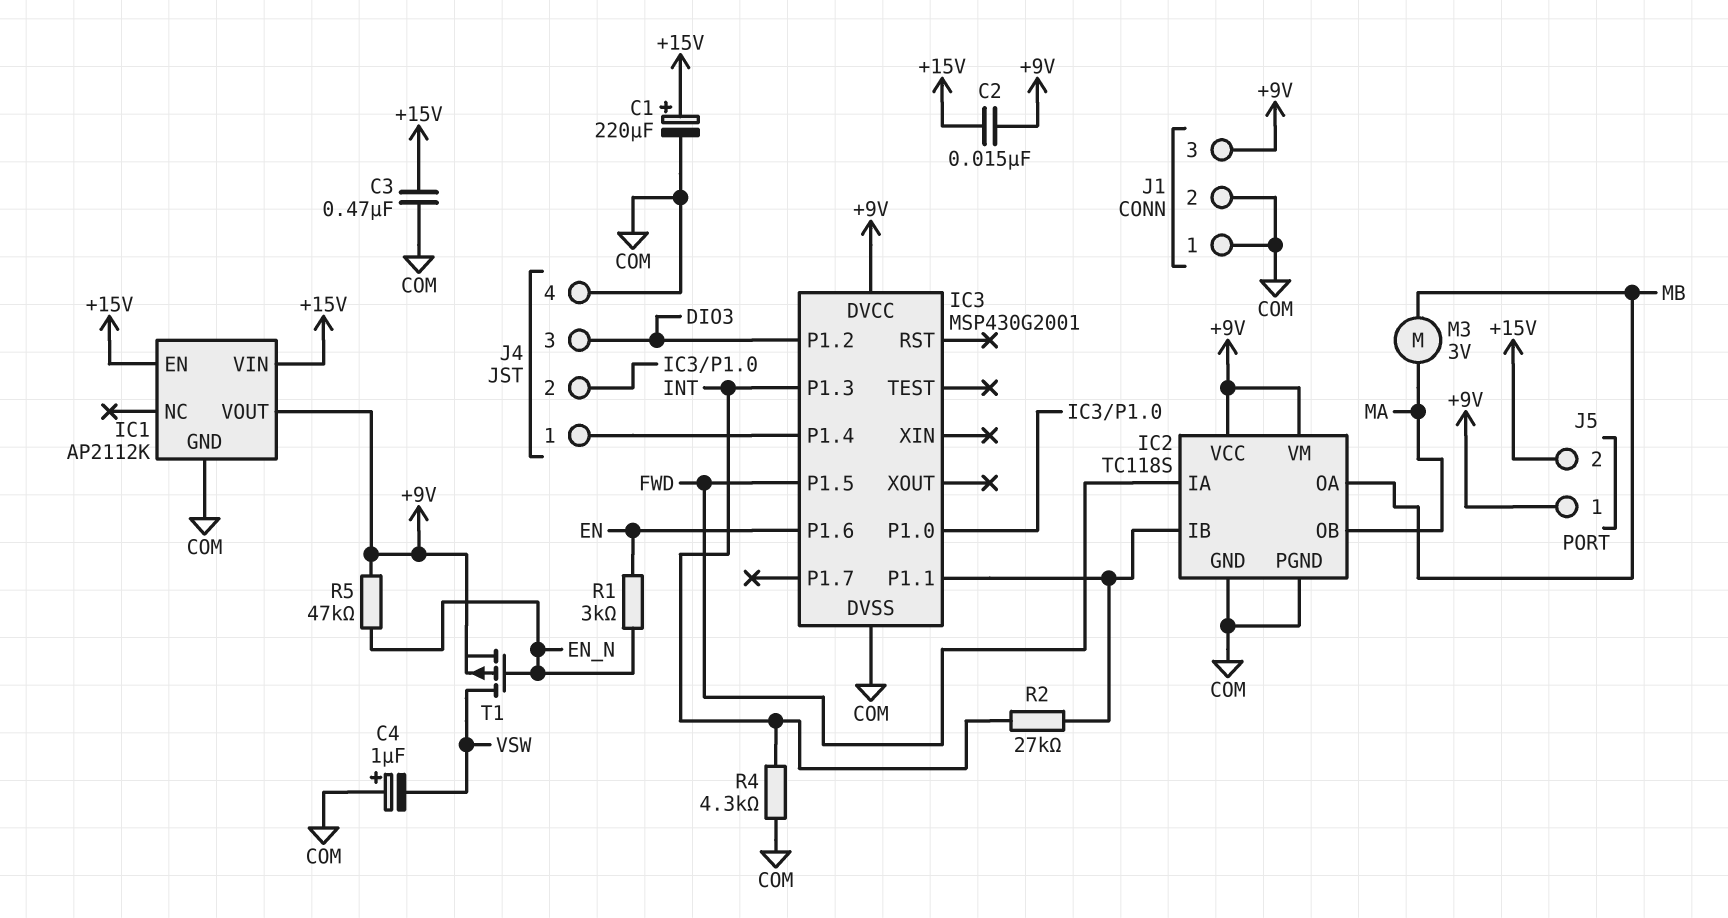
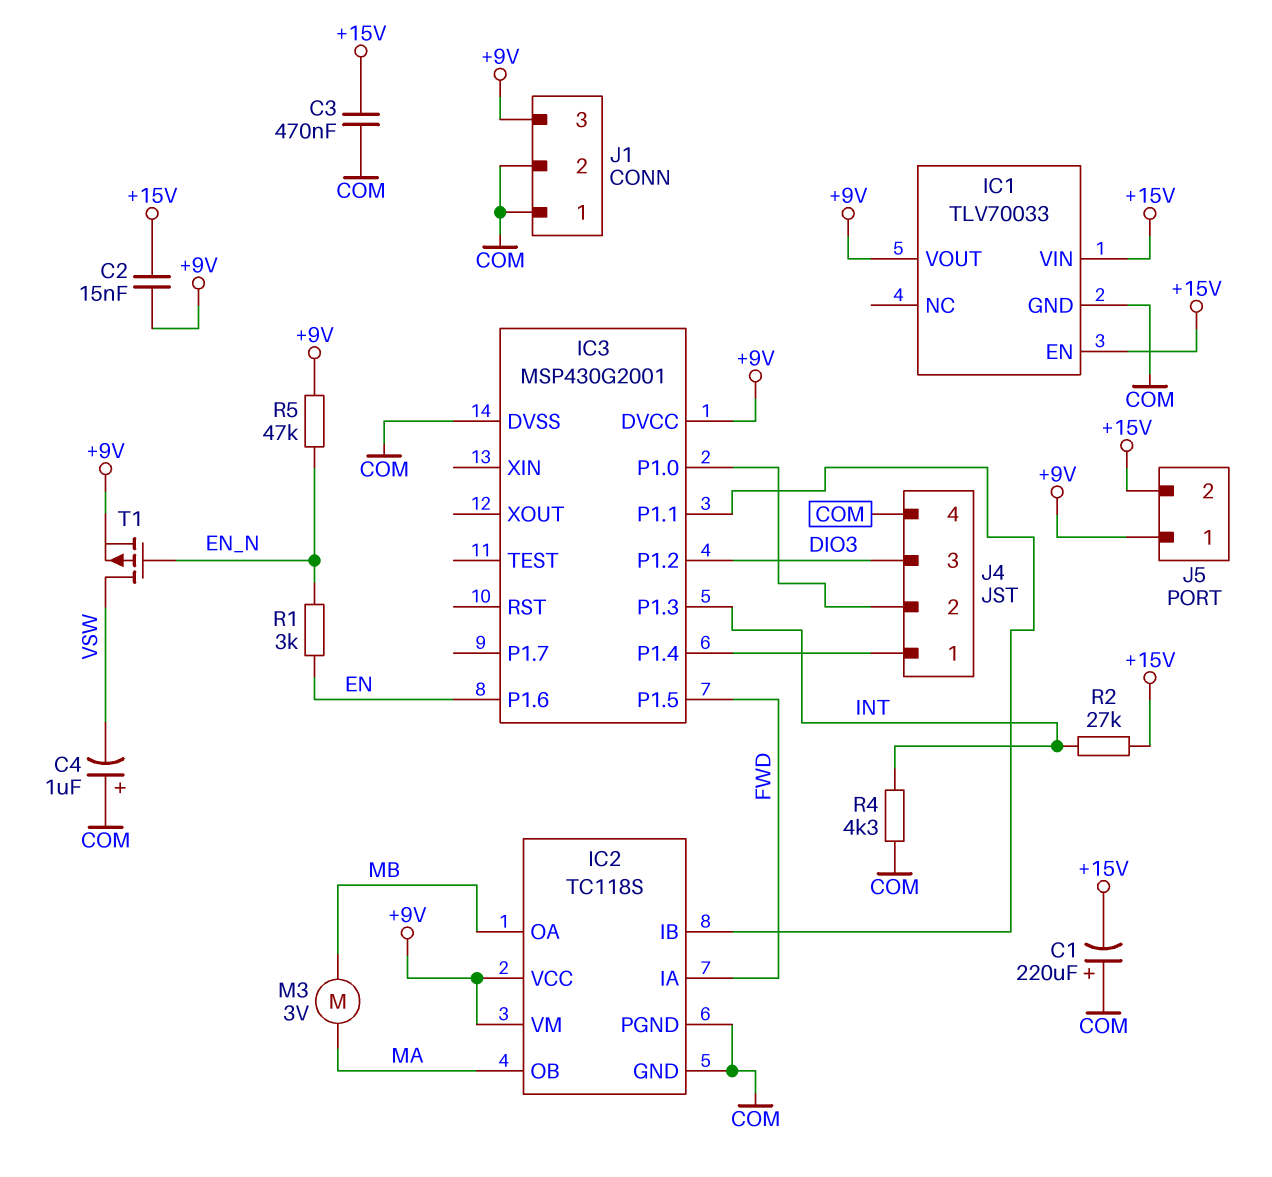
C1: 220uF (plus +15V, minus COM) -> 220uF (plus COM, minus +15V)
IC1: AP2112K -> TLV70033
R2: 27k (IC2/IB, INT) -> 27k (+15V, INT)

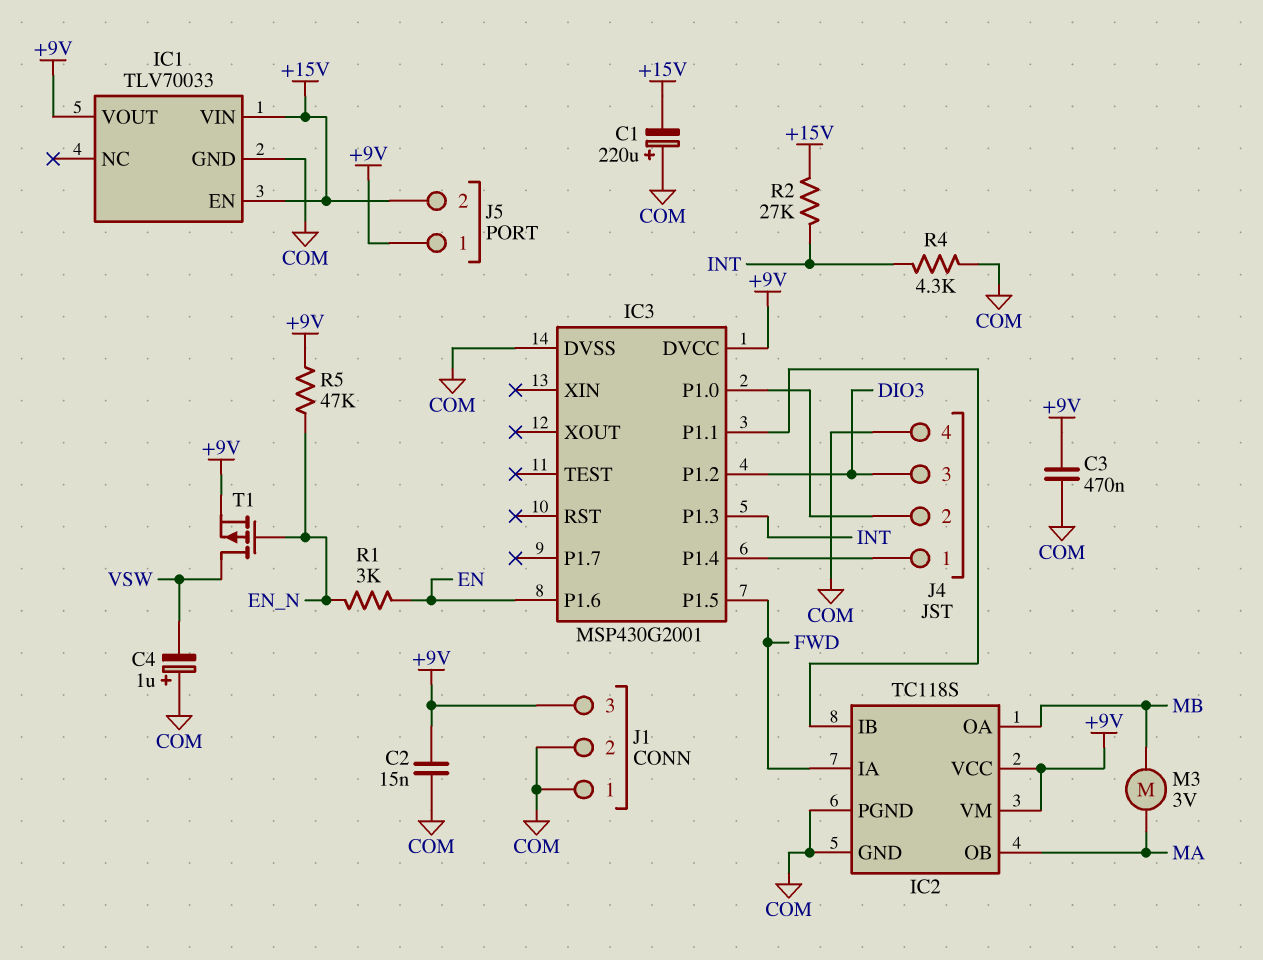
C2: 15nF (+9V, +15V) -> 15nF (+9V, COM)
C3: 470nF (+15V, COM) -> 470nF (+9V, COM)

